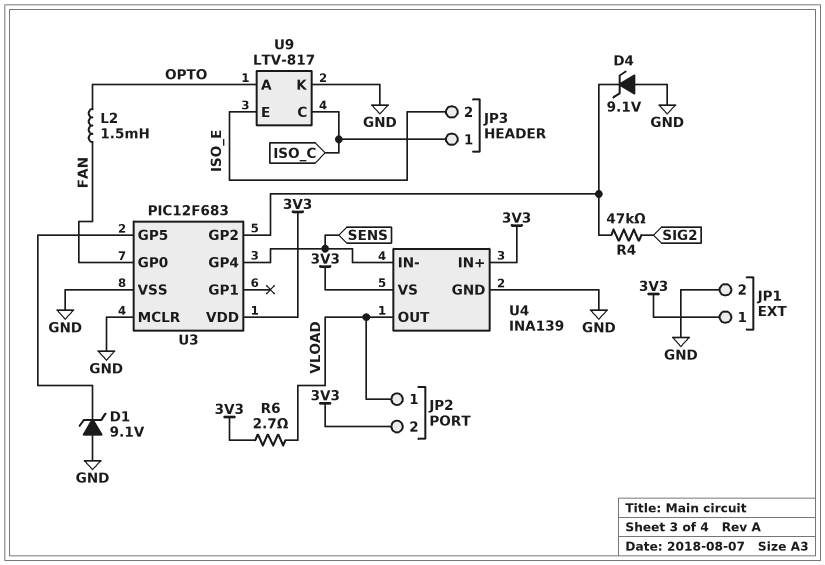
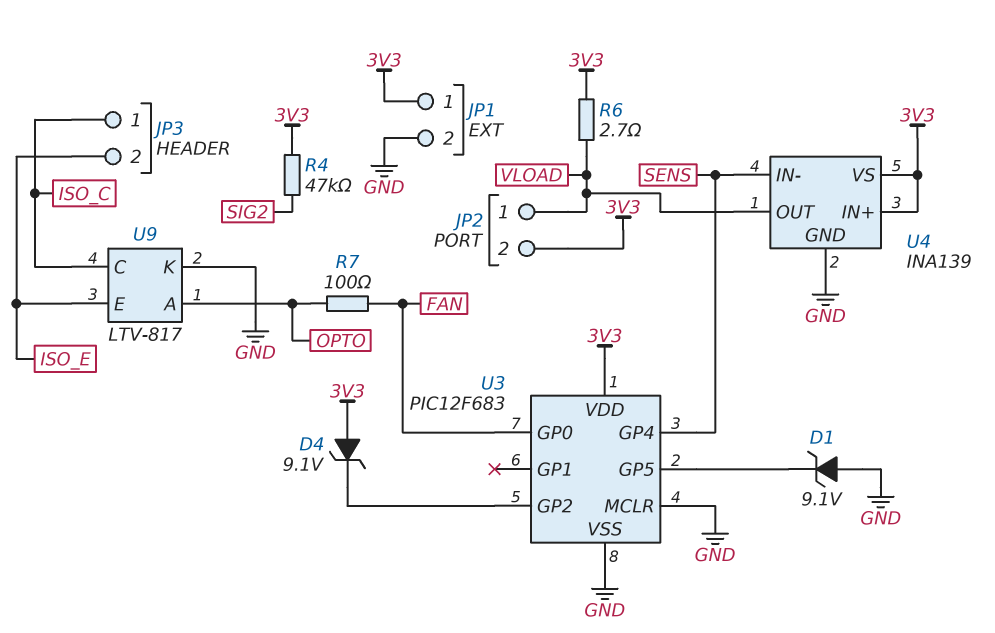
D4: zener 9.1V (A GND, K U3/GP2) -> zener 9.1V (A 3V3, K U3/GP2)
L2: 1.5mH (FAN, OPTO) -> none
R4: 47k (SIG2, U3/GP2) -> 47k (3V3, SIG2)
R7: none -> 100 (FAN, OPTO)

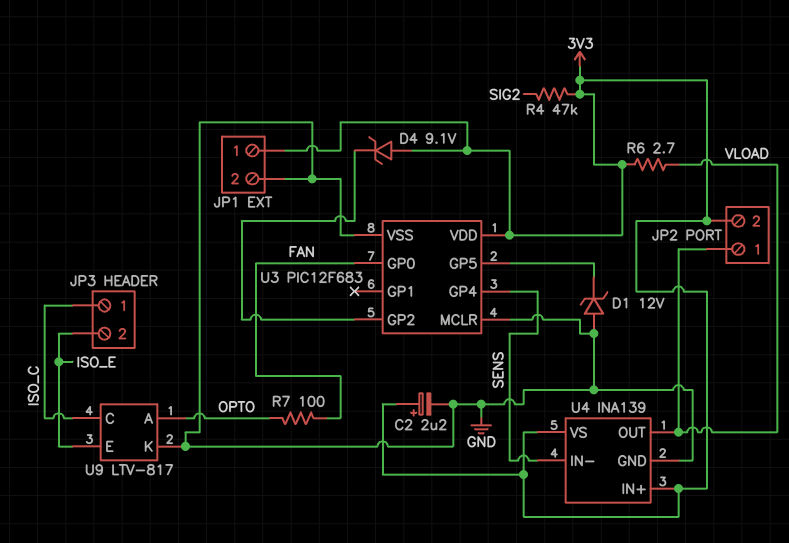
C2: none -> 2.2uF (plus 3V3, minus GND)
D1: zener 9.1V (A GND, K U3/GP5) -> zener 12V (A GND, K U3/GP5)

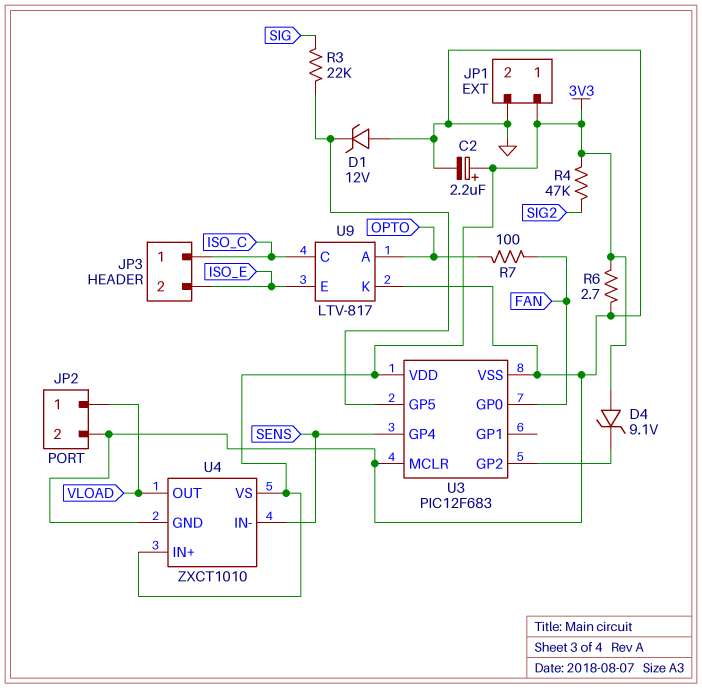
JP2 pin 2: 3V3 -> GND
R3: none -> 22k (SIG, U3/GP5)
R6: 2.7 (3V3, VLOAD) -> 2.7 (3V3, GND)
U4: INA139 -> ZXCT1010

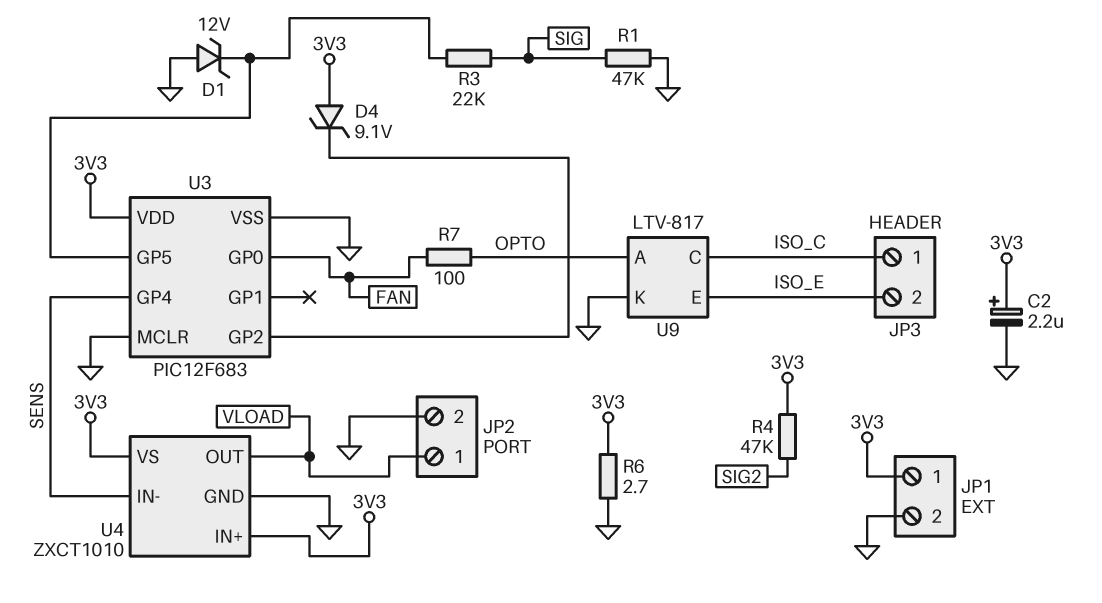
R1: none -> 47k (GND, SIG)

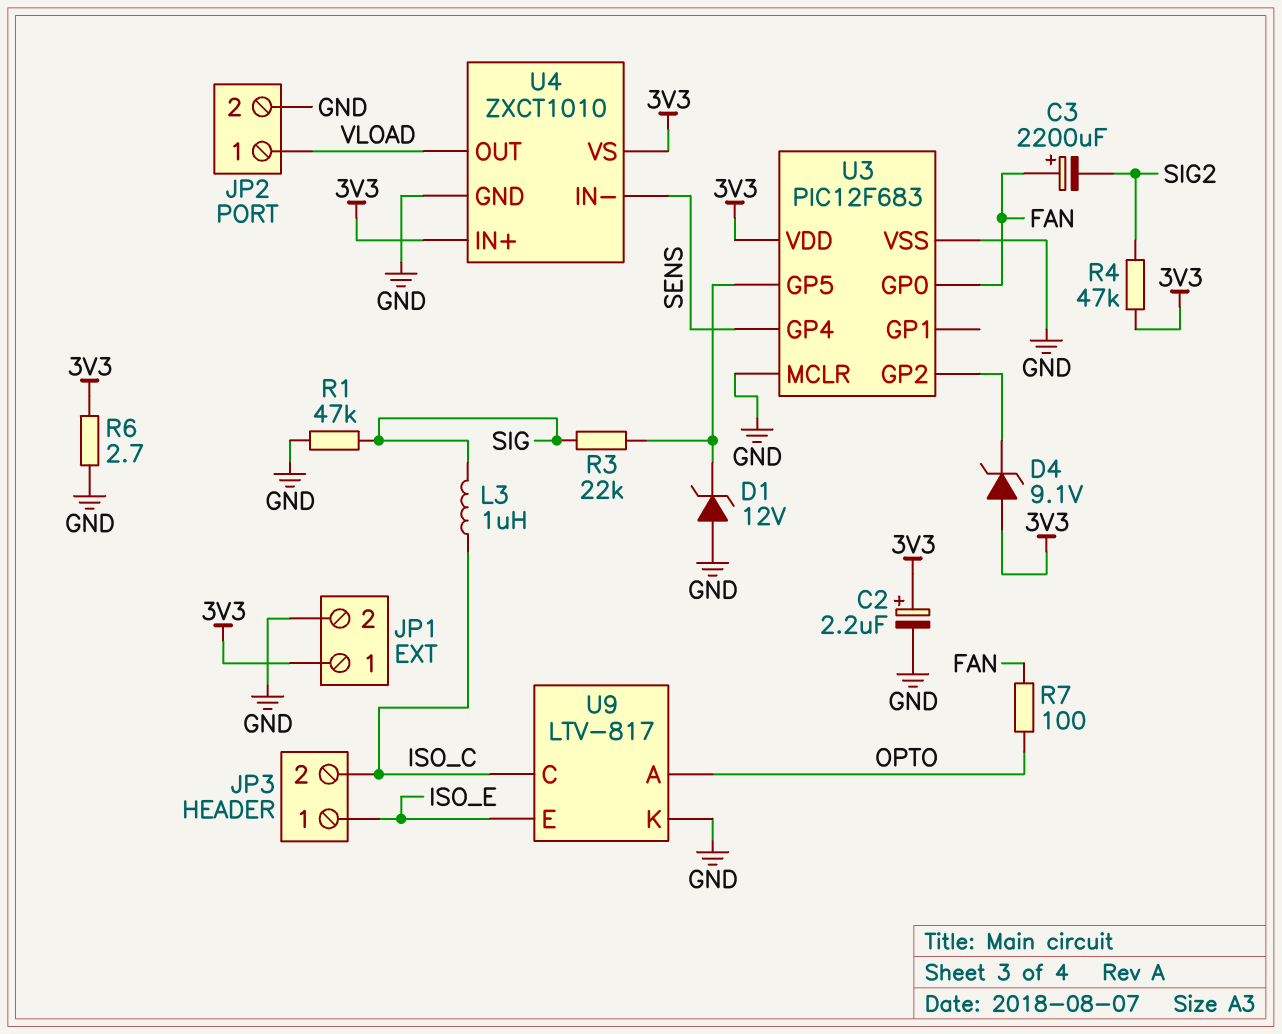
C3: none -> 2200uF (plus FAN, minus SIG2)
JP3 pin 1: ISO_C -> ISO_E
JP3 pin 2: ISO_E -> ISO_C
L3: none -> 1uH (ISO_C, SIG)

